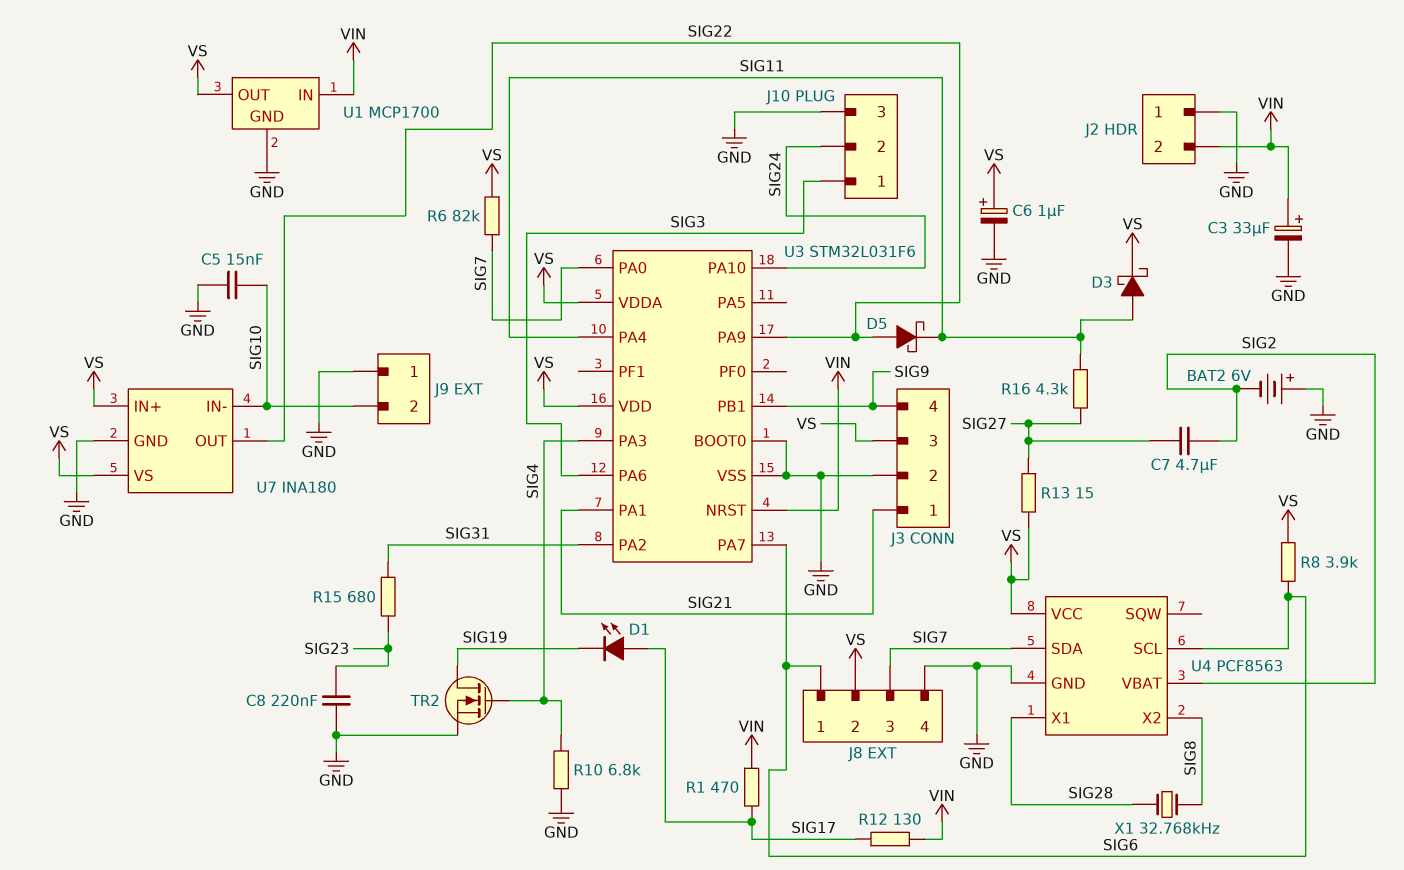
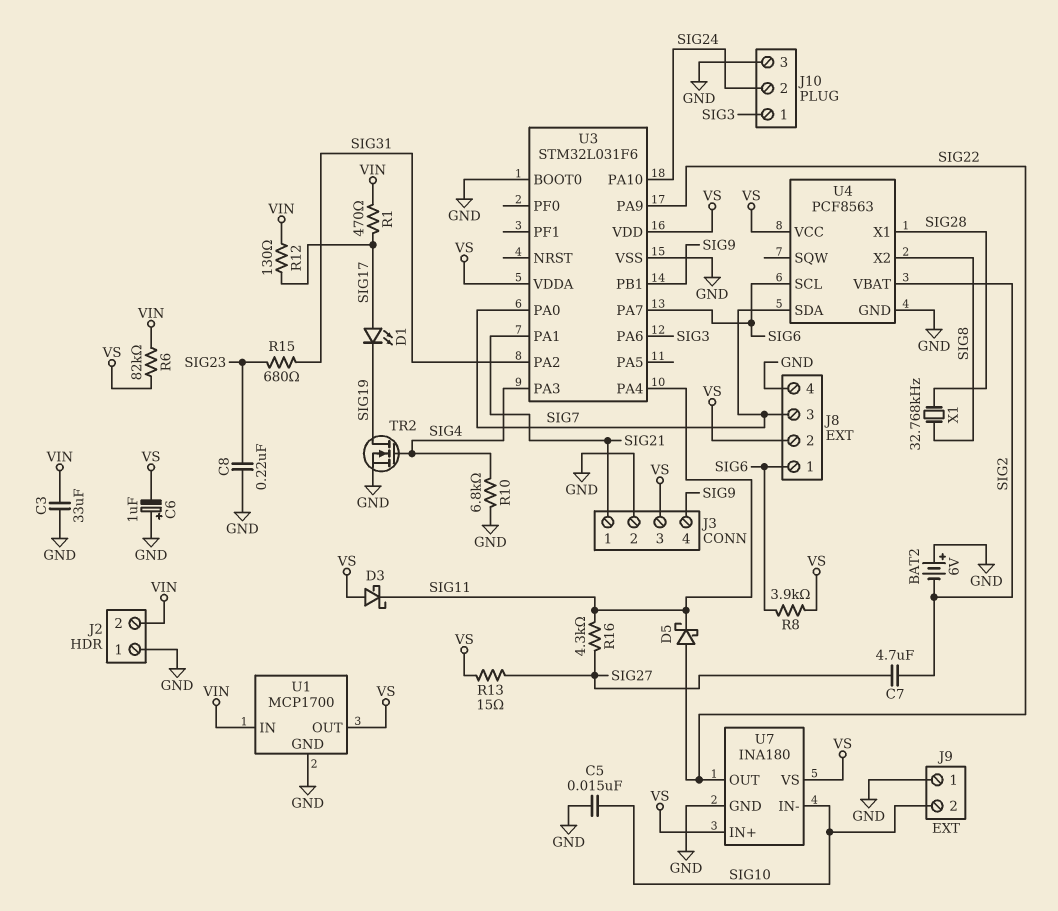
C3: 33uF (plus VIN, minus GND) -> 33uF (GND, VIN)
C6: 1uF (plus VS, minus GND) -> 1uF (plus GND, minus VS)
D3: schottky (A SIG11, K VS) -> schottky (A VS, K SIG11)
R6: 82k (SIG7, VS) -> 82k (VIN, VS)
U3 pin NRST: VIN -> none

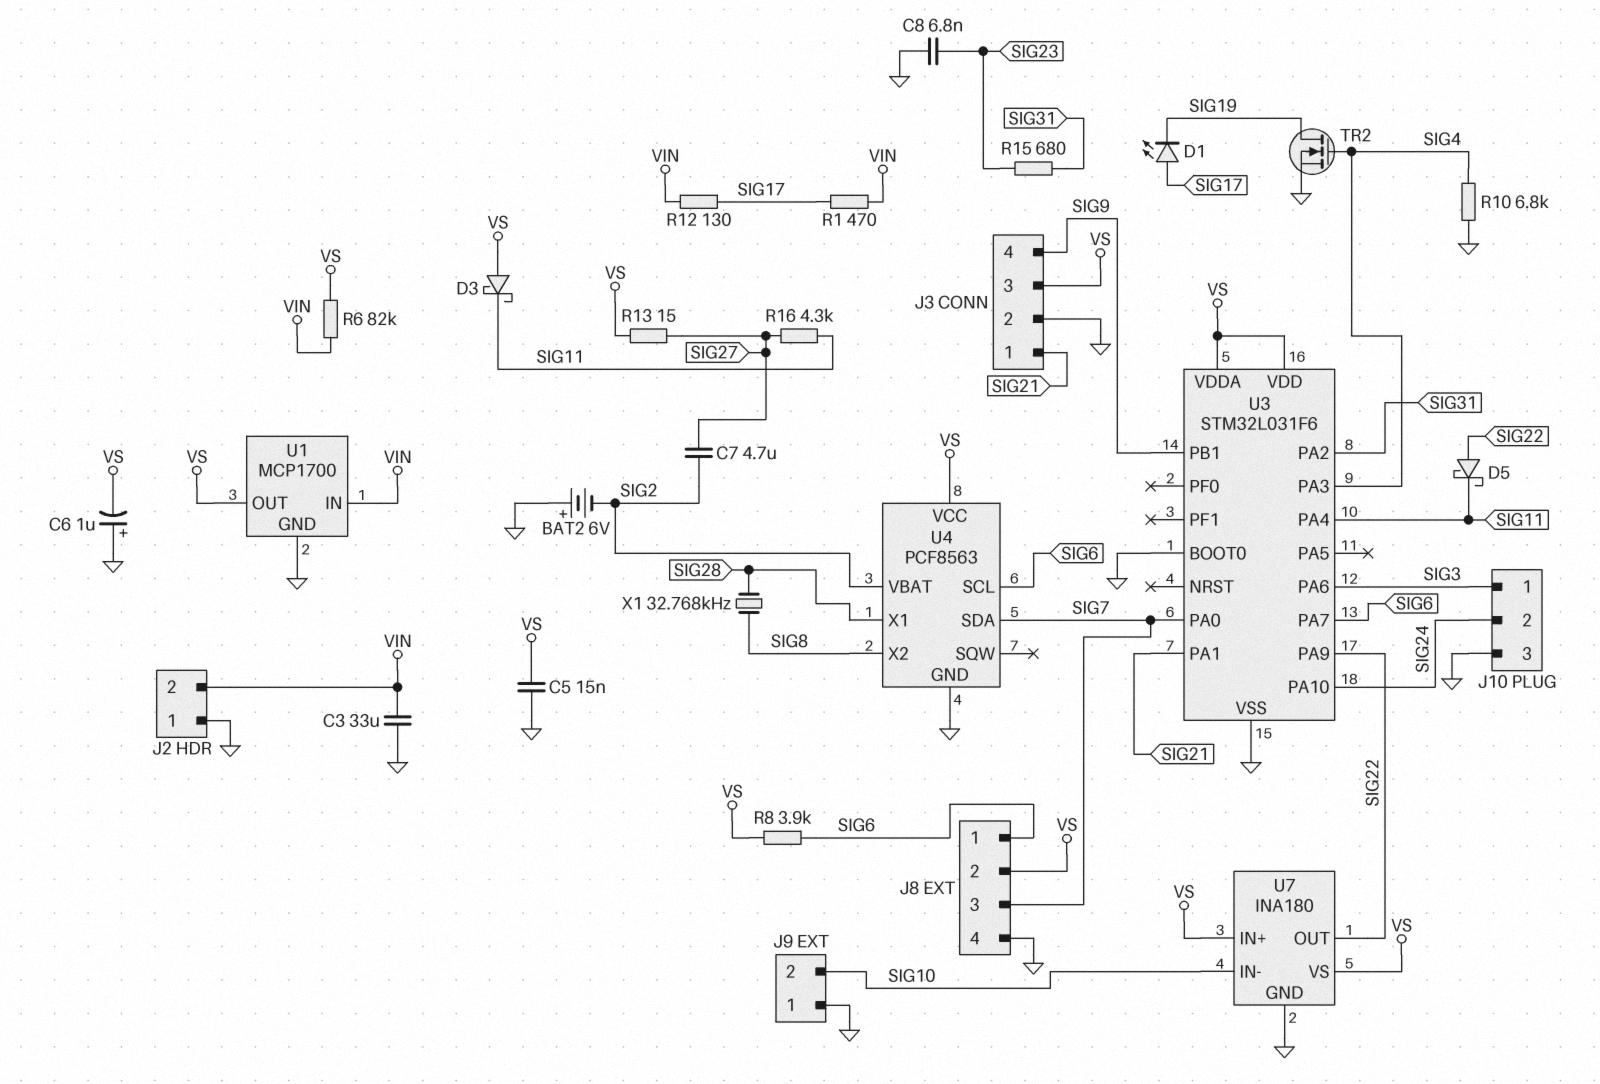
C5: 15nF (GND, SIG10) -> 15nF (GND, VS)
C8: 220nF (GND, SIG23) -> 6.8nF (GND, SIG23)

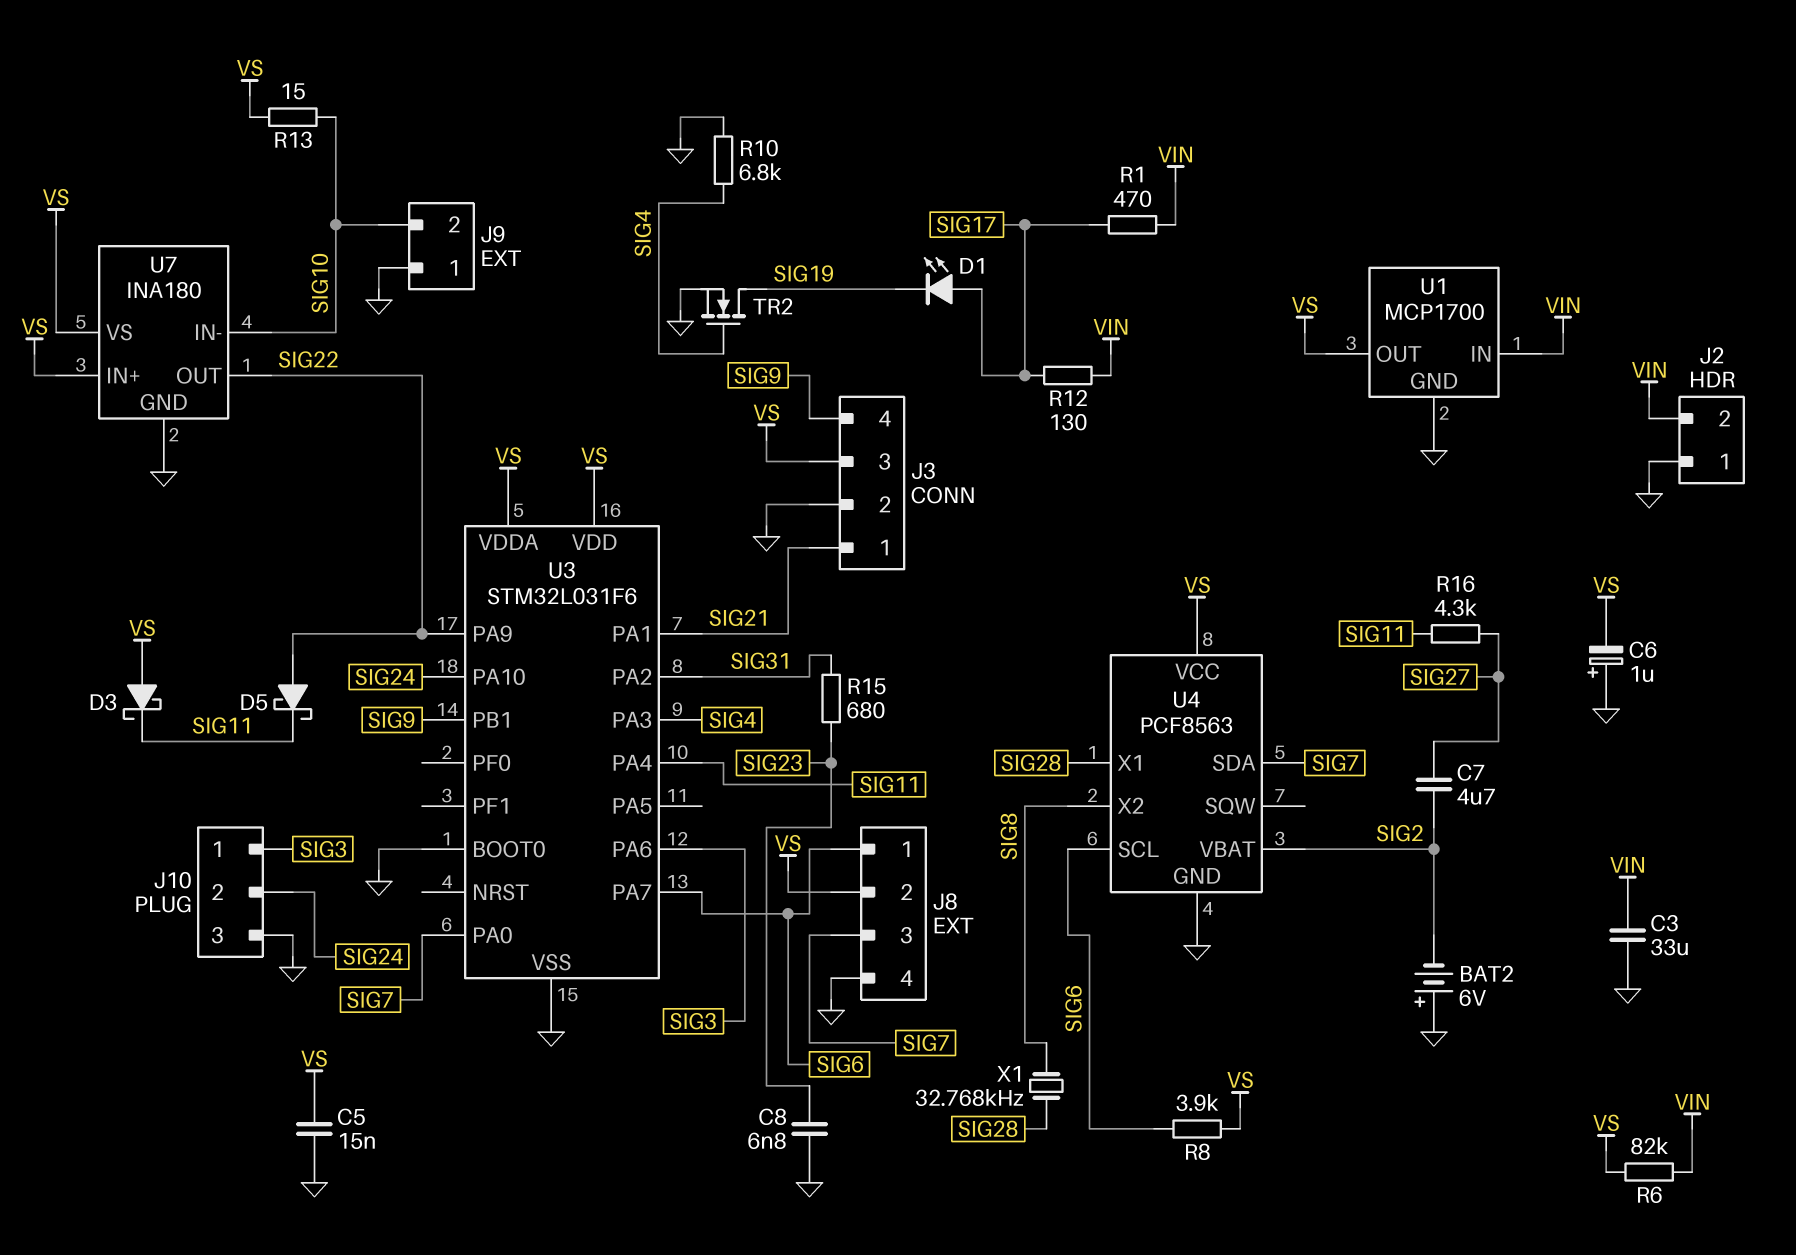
R13: 15 (SIG27, VS) -> 15 (SIG10, VS)

